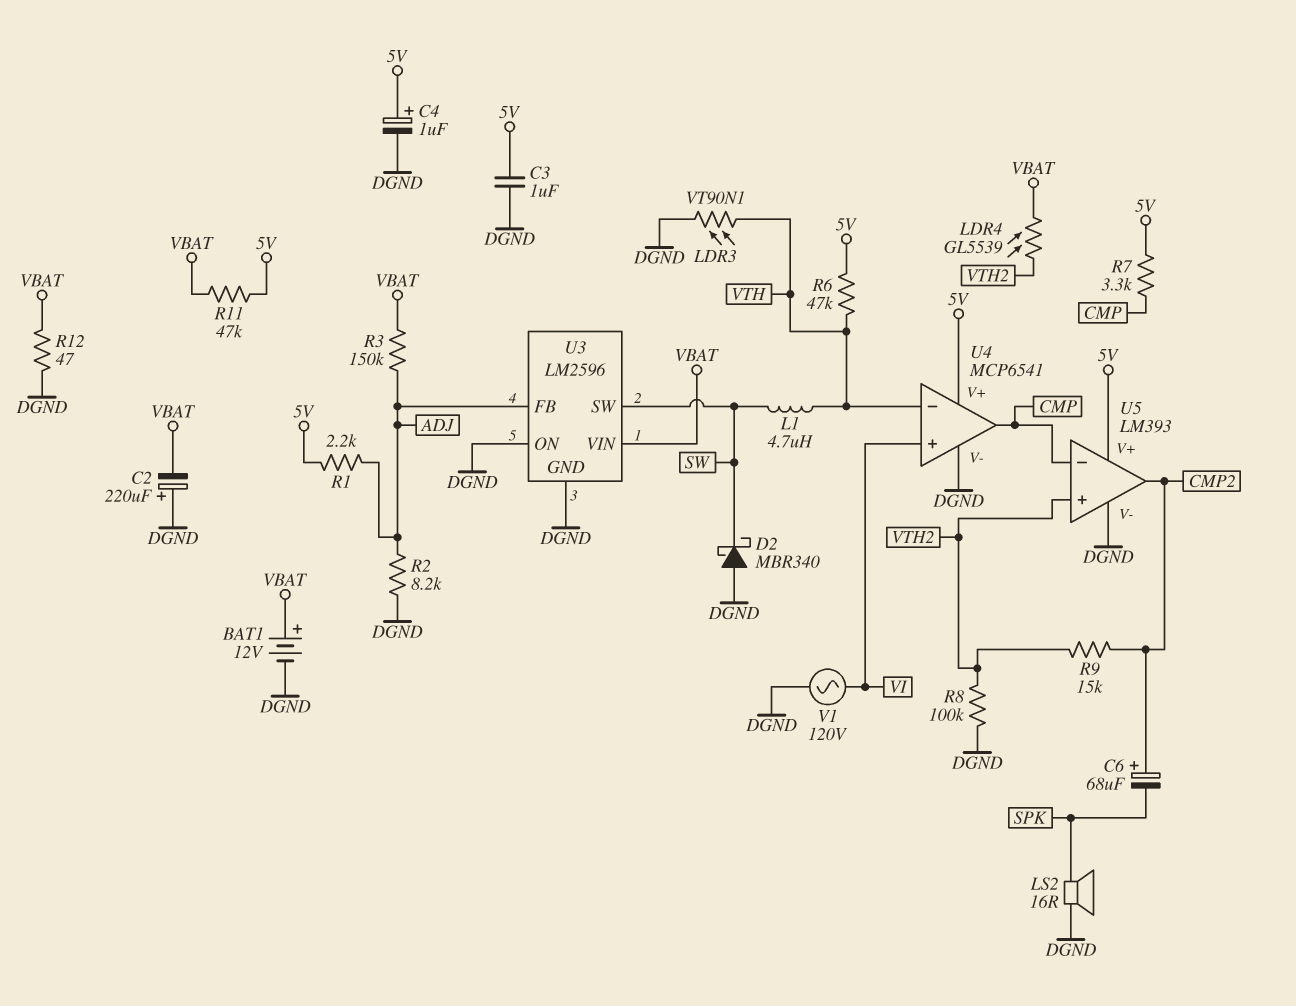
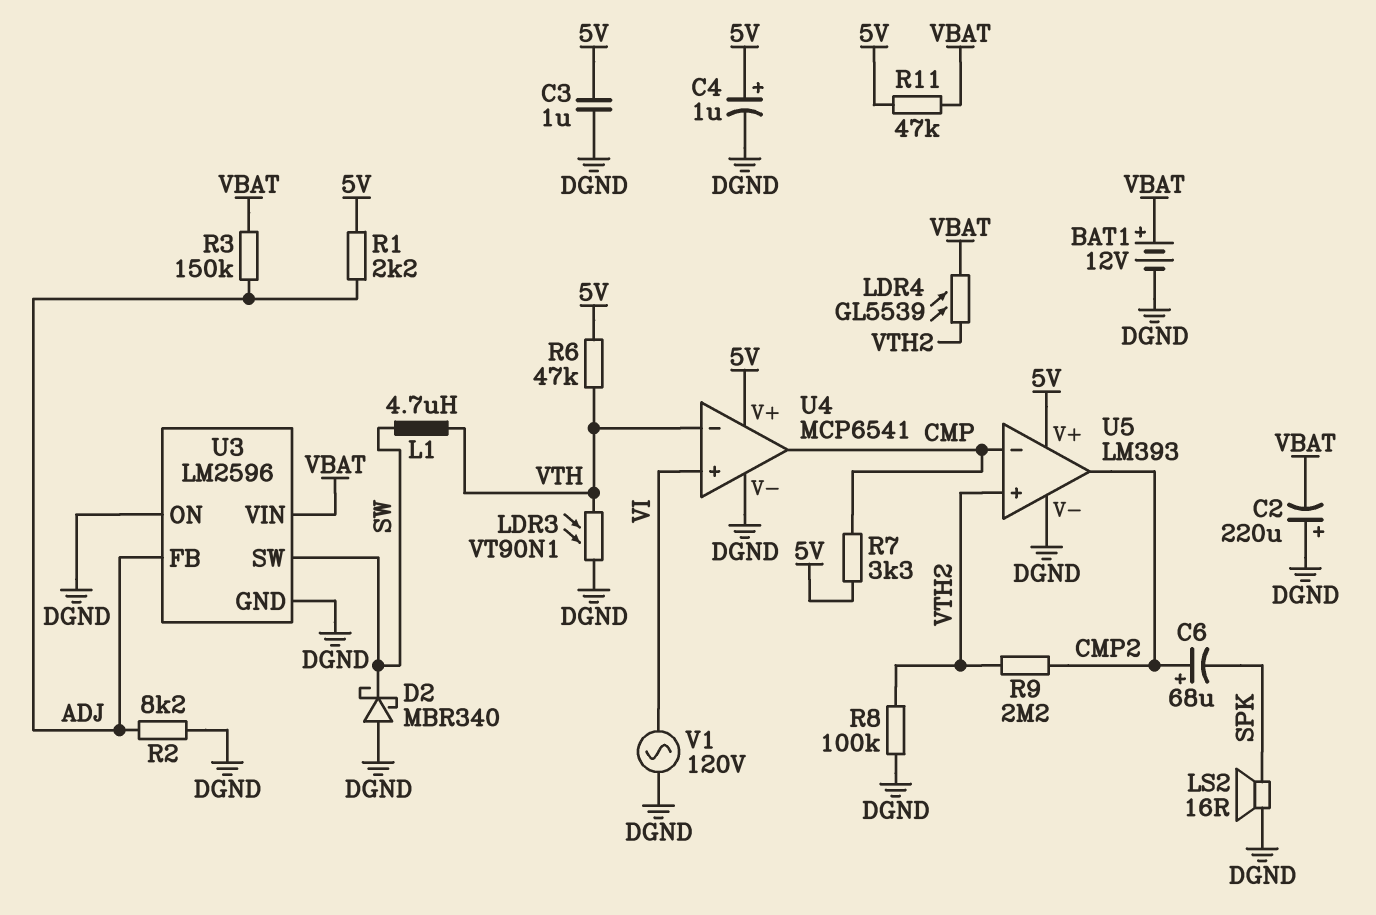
R9: 15k (CMP2, VTH2) -> 2.2M (CMP2, VTH2)
R12: 47 (DGND, VBAT) -> none

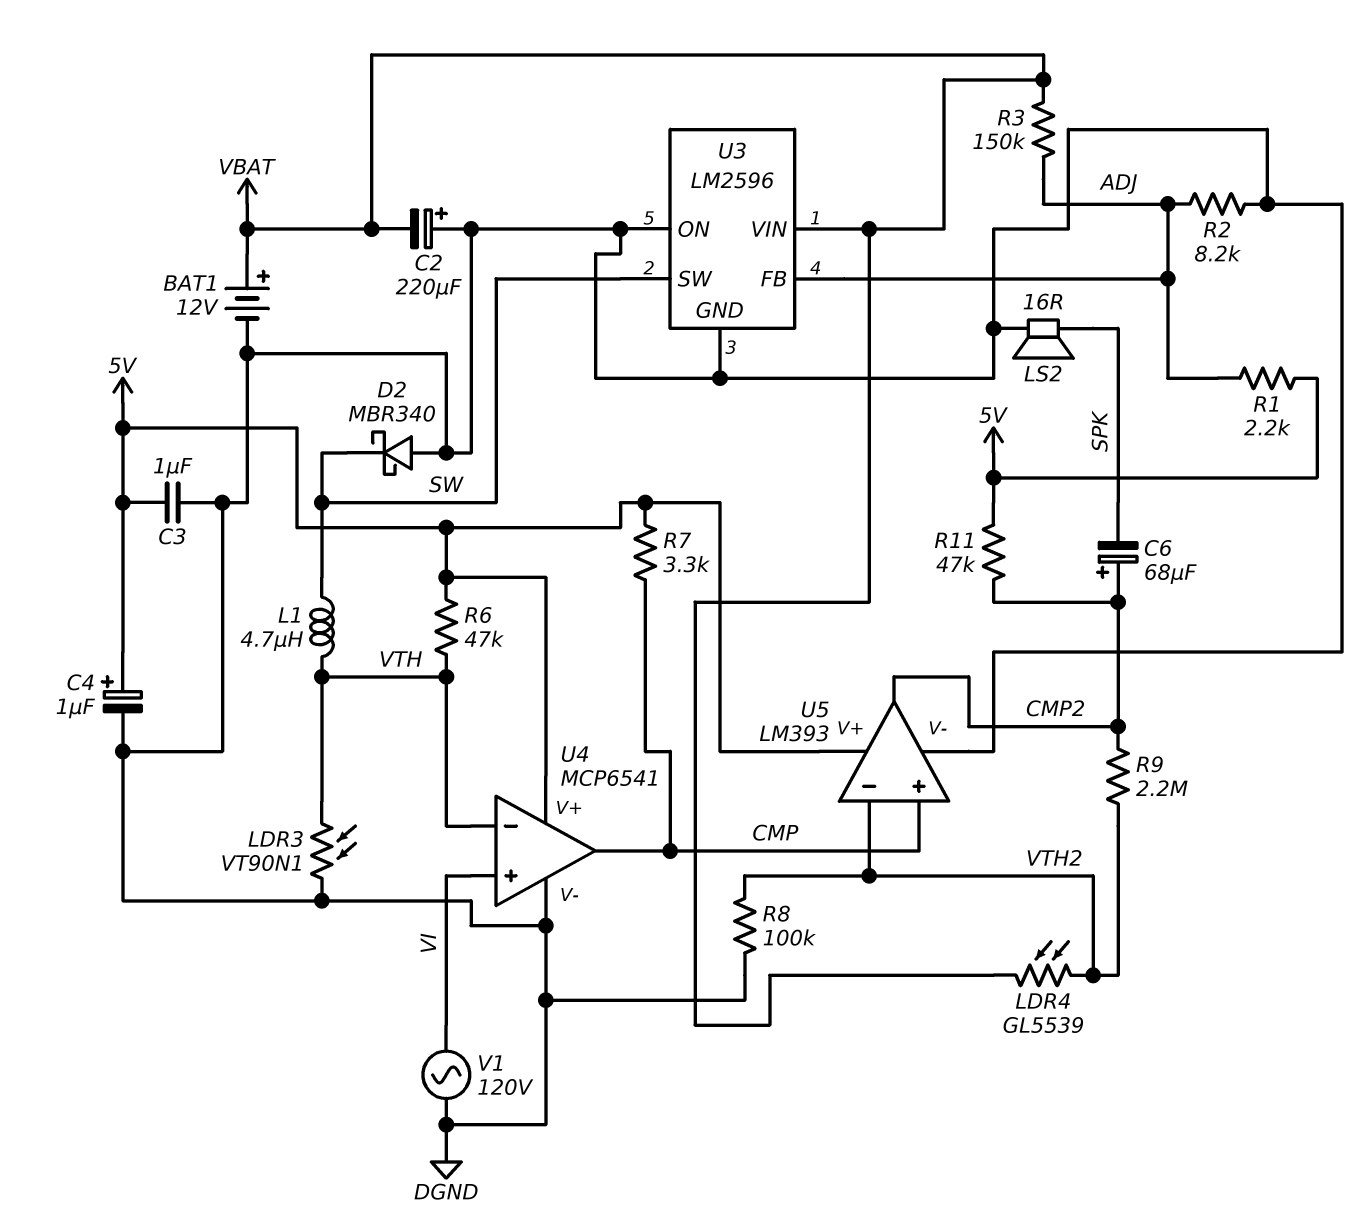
R11: 47k (5V, VBAT) -> 47k (5V, CMP2)
U5 pin in+: VTH2 -> CMP
U5 pin in-: CMP -> VTH2

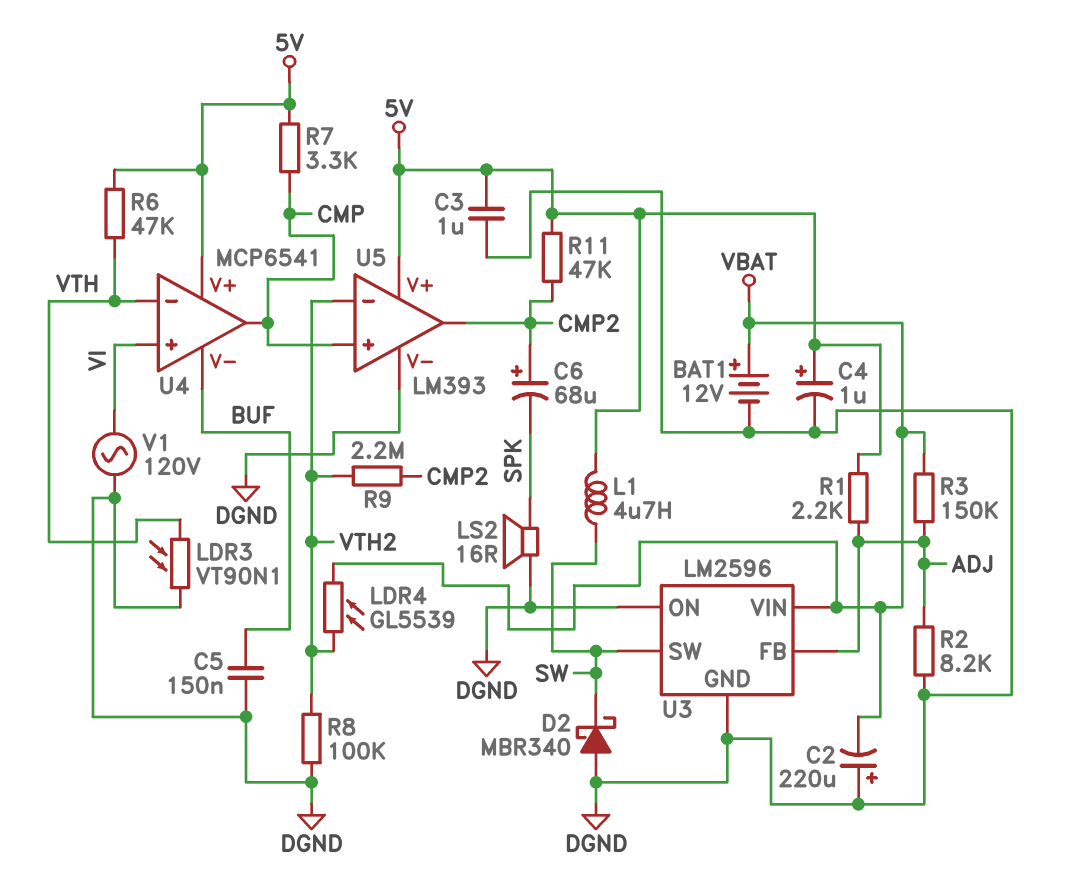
C5: none -> 150nF (BUF, DGND)
L1: 4.7uH (SW, VTH) -> 4.7uH (5V, SW)
U4 pin V-: DGND -> BUF

